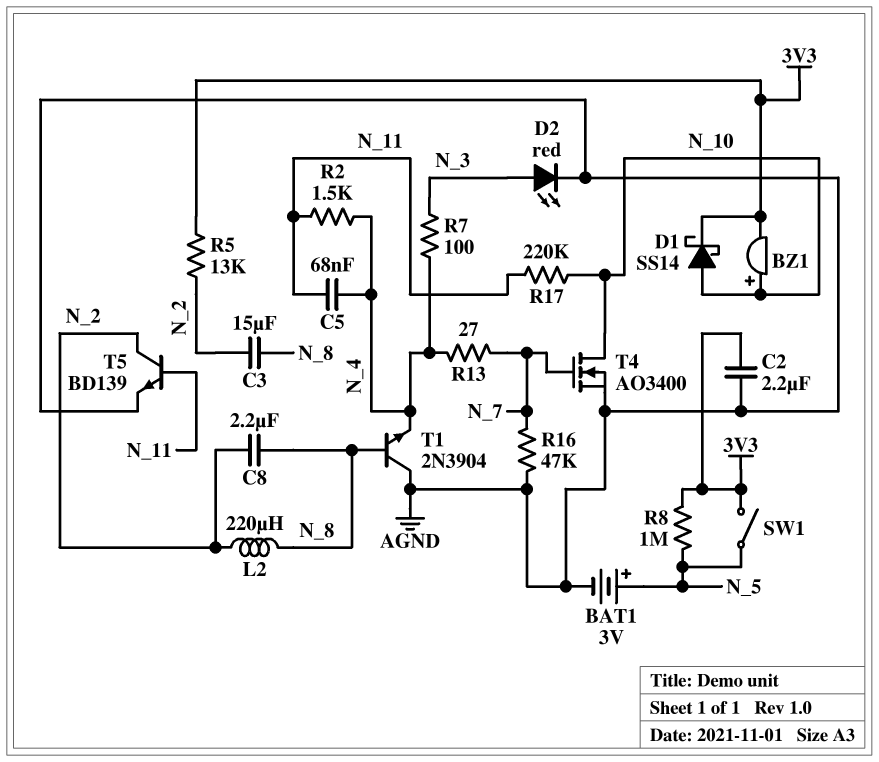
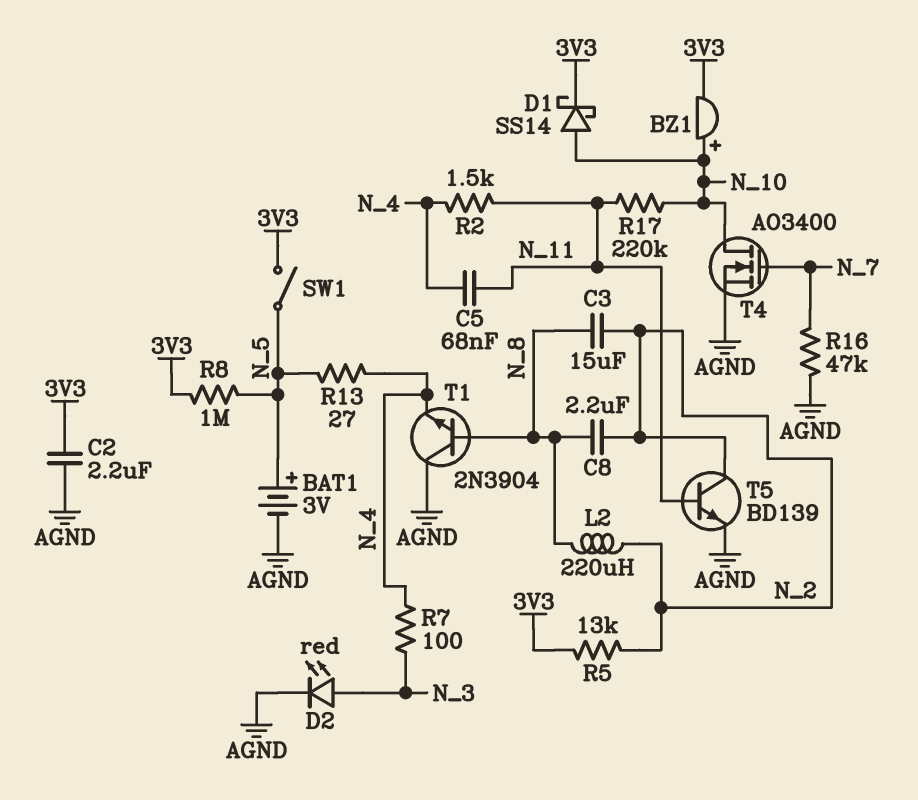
R13: 27 (N_4, N_7) -> 27 (N_4, N_5)

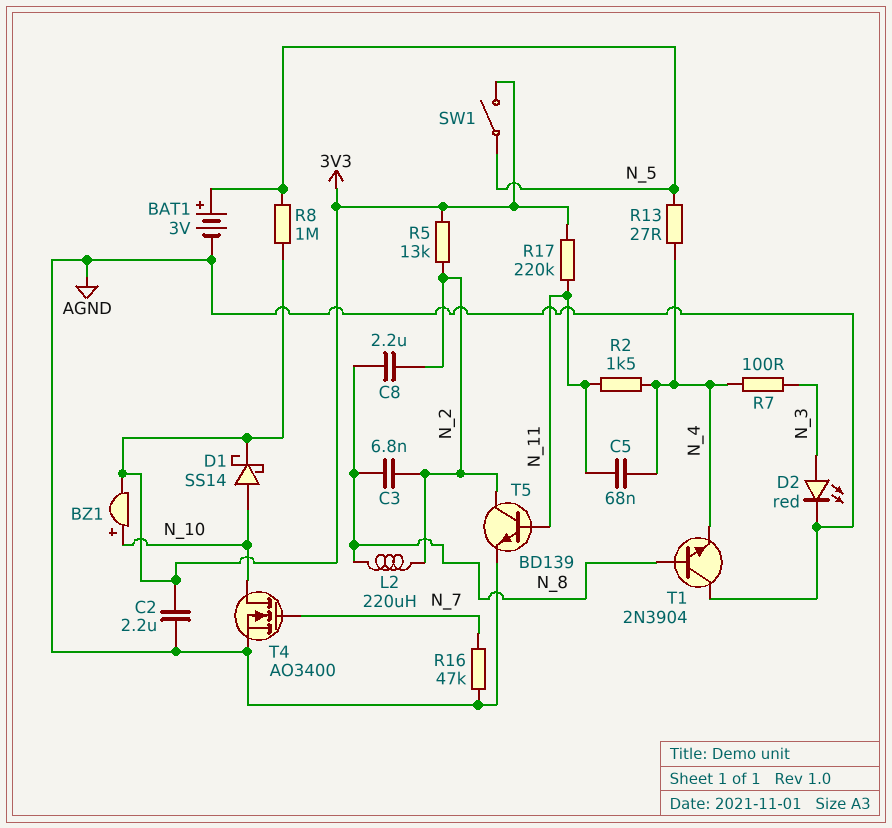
C3: 15uF (N_2, N_8) -> 6.8nF (N_2, N_8)
R17: 220k (N_10, N_11) -> 220k (3V3, N_11)

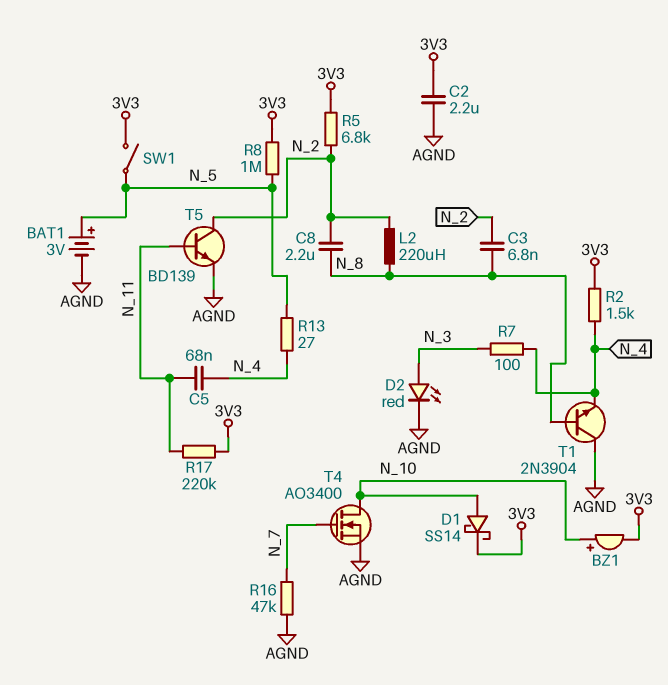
R2: 1.5k (N_4, N_11) -> 1.5k (3V3, N_4)
R5: 13k (3V3, N_2) -> 6.8k (3V3, N_2)

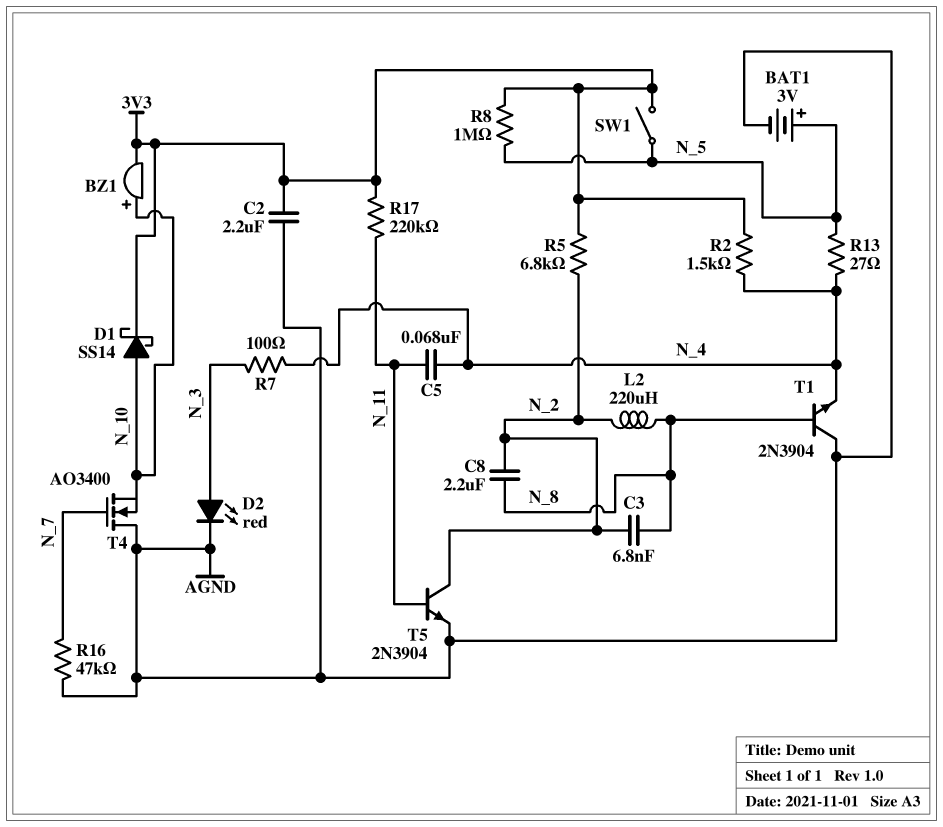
T4: NMOS AO3400 (G N_7, D N_10, S AGND) -> NMOS AO3400 (G N_7, D AGND, S N_10)
T5: NPN BD139 (B N_11, C N_2, E AGND) -> NPN 2N3904 (B N_11, C N_2, E AGND)

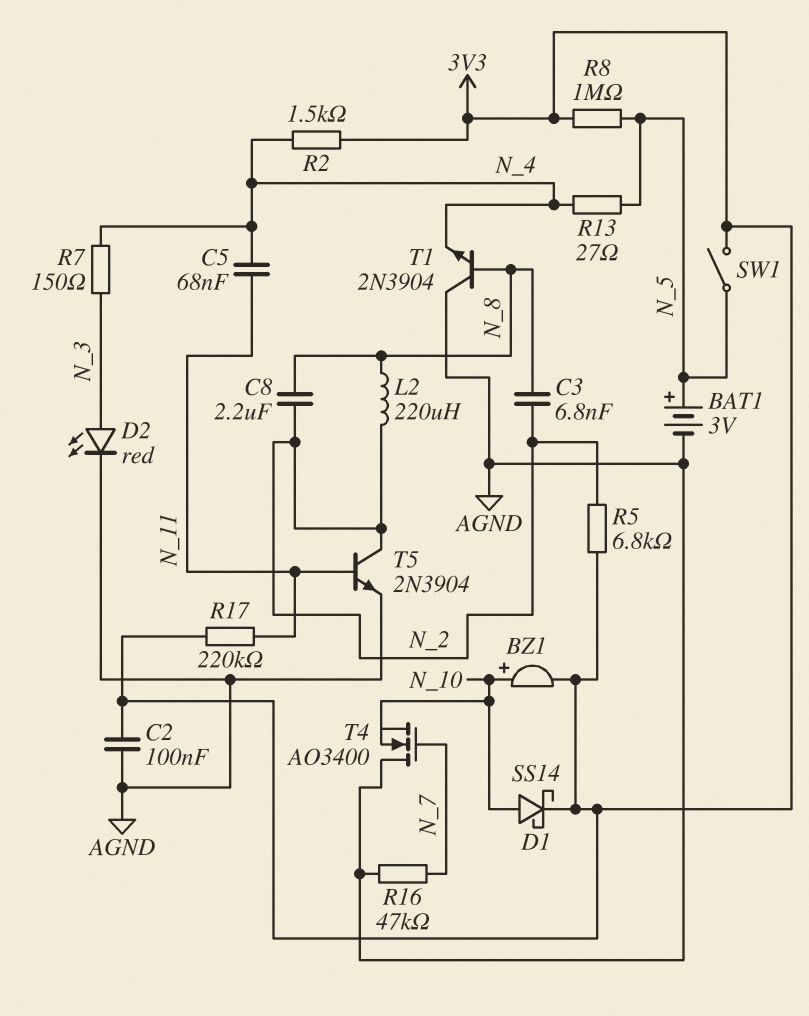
C2: 2.2uF (3V3, AGND) -> 100nF (3V3, AGND)
R7: 100 (N_3, N_4) -> 150 (N_3, N_4)

